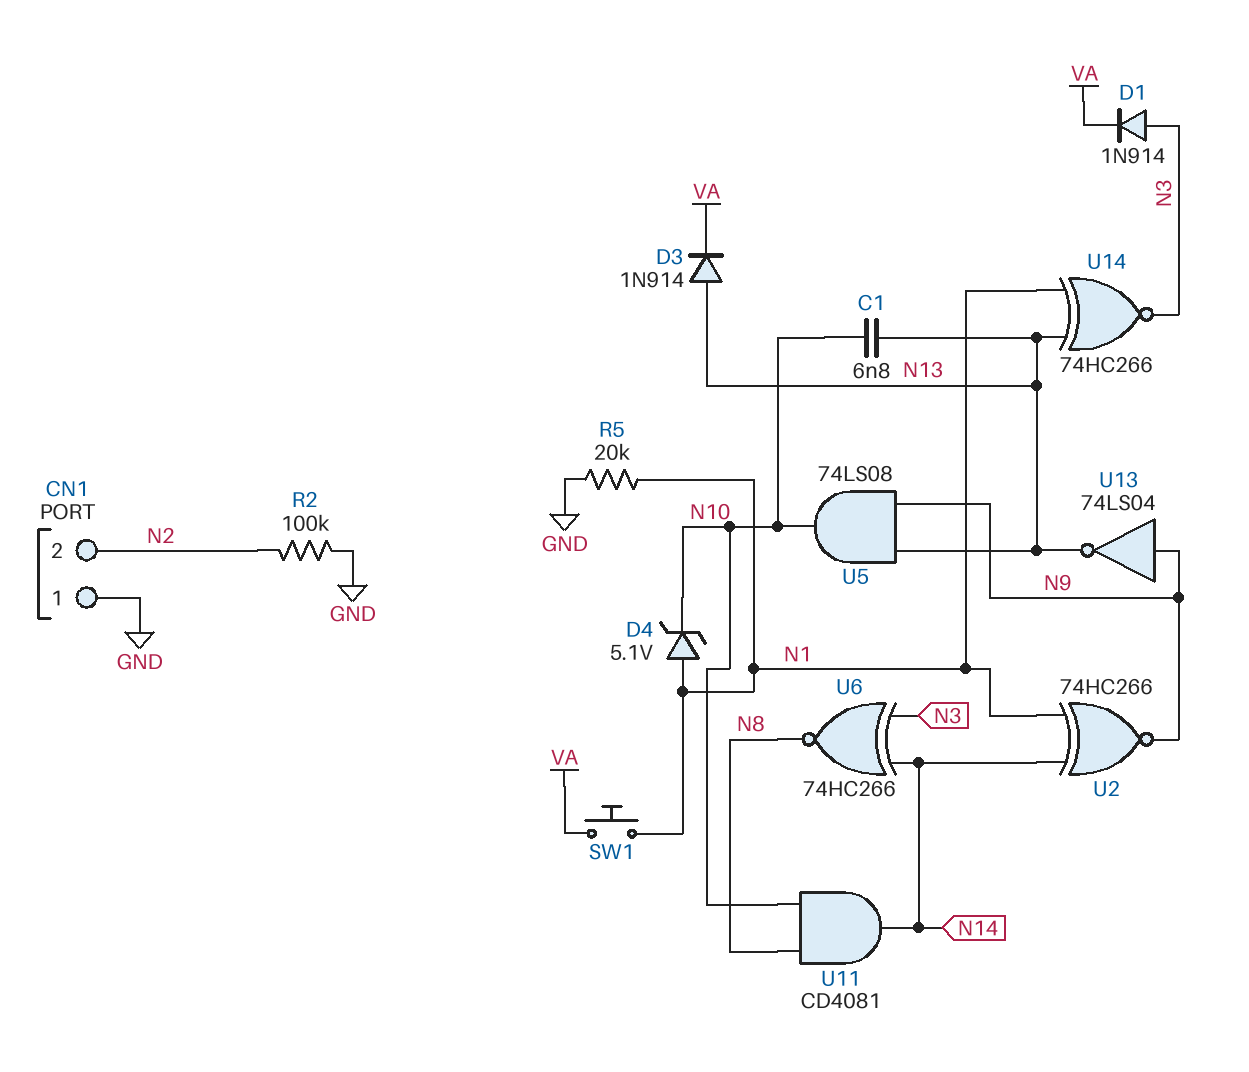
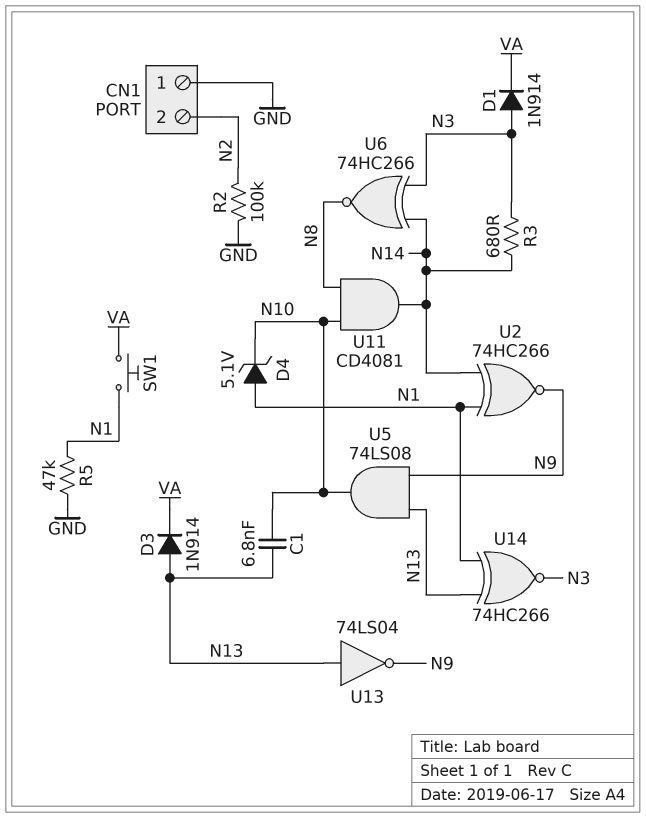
R3: none -> 680 (N3, N14)
R5: 20k (GND, N1) -> 47k (GND, N1)
U13: NOT 74LS04 (in N9, out N13) -> NOT 74LS04 (in N13, out N9)

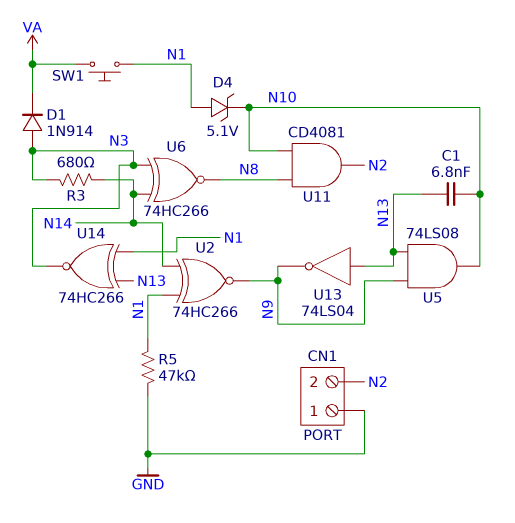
D3: diode 1N914 (A N13, K VA) -> none
R2: 100k (GND, N2) -> none
U11: AND CD4081 (in N8, in N10, out N14) -> AND CD4081 (in N8, in N10, out N2)

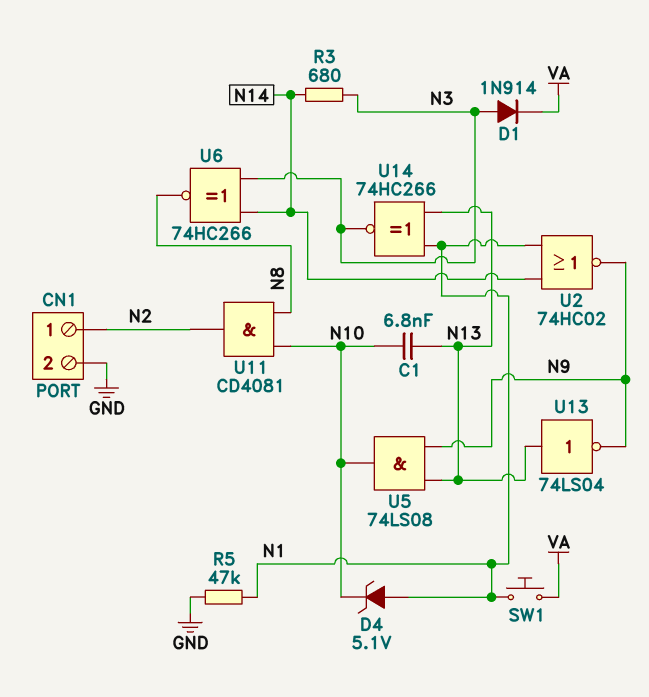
CN1 pin 1: GND -> N2
CN1 pin 2: N2 -> GND
U2: XNOR 74HC266 (in N1, in N14, out N9) -> NOR 74HC02 (in N1, in N14, out N9)

